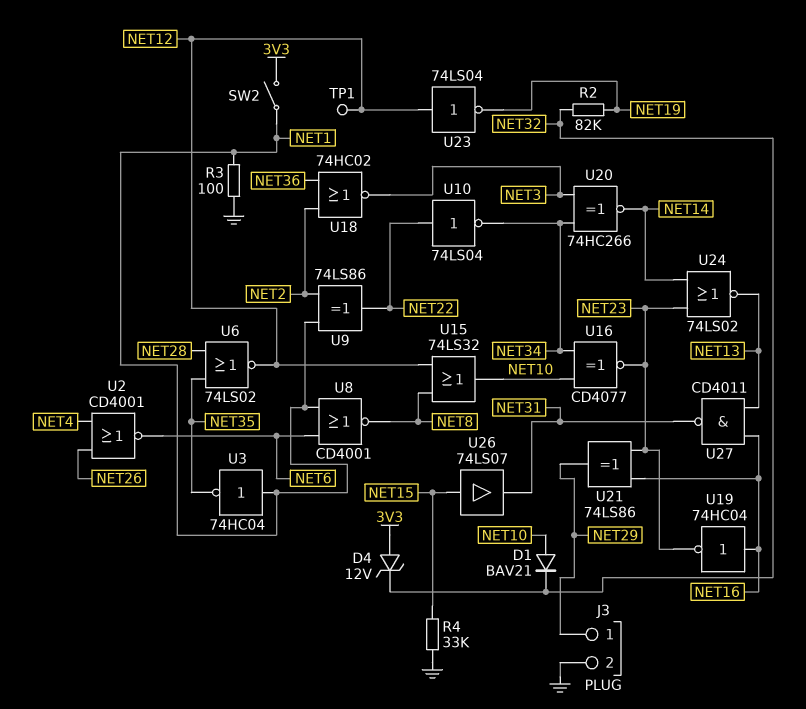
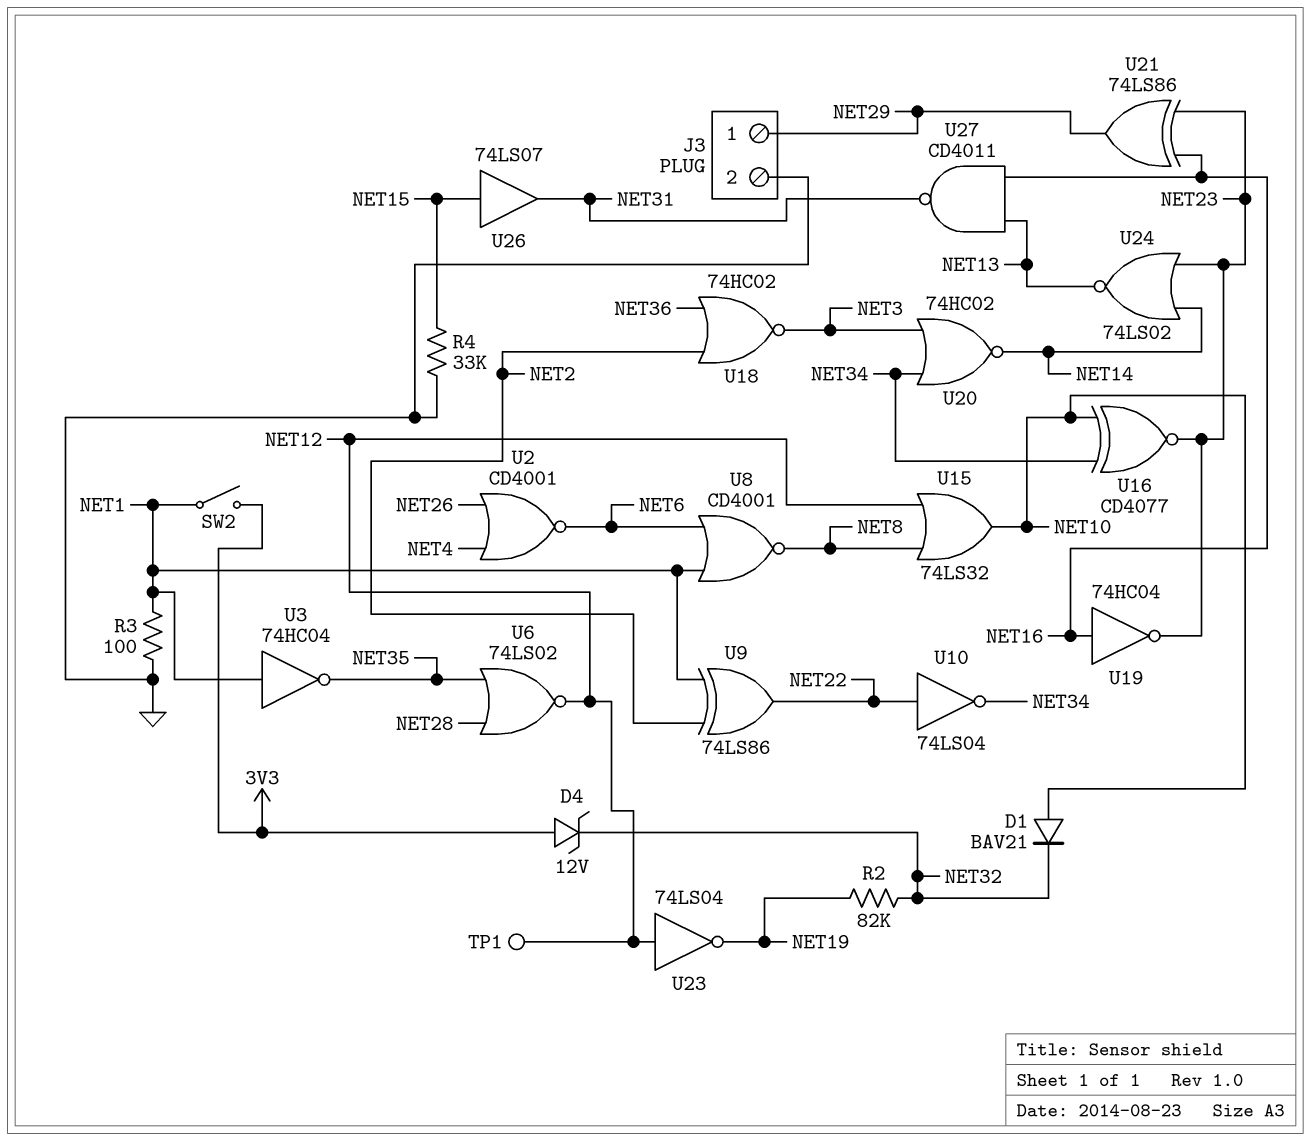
U20: XNOR 74HC266 (in NET3, in NET34, out NET14) -> NOR 74HC02 (in NET3, in NET34, out NET14)

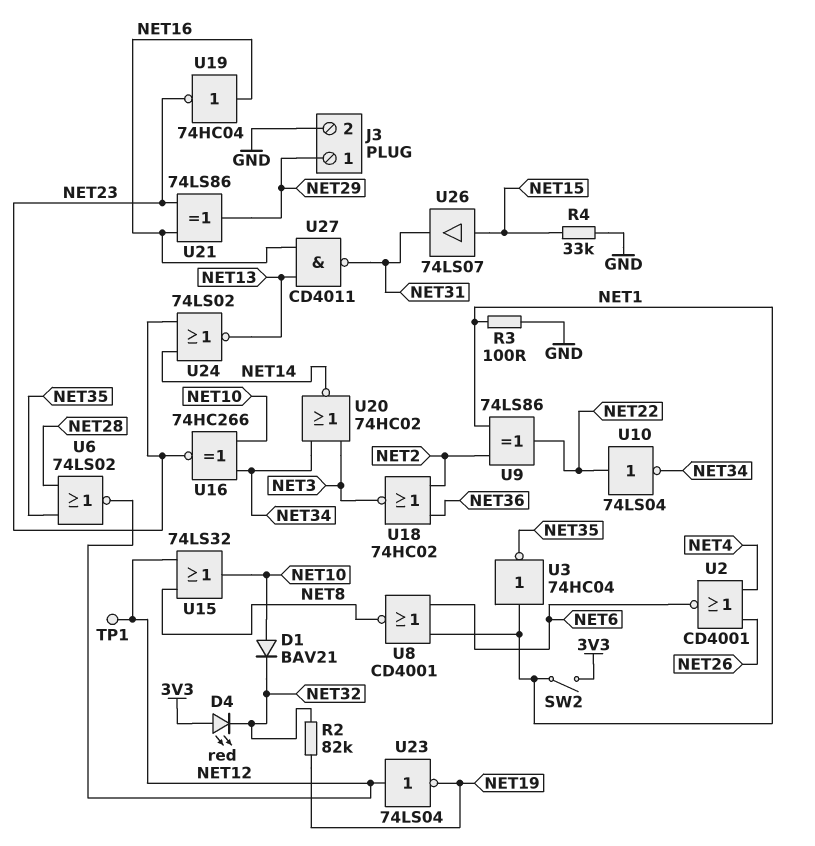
D4: zener 12V (A 3V3, K NET32) -> LED red (A 3V3, K NET32)
U16: XNOR CD4077 (in NET10, in NET34, out NET23) -> XNOR 74HC266 (in NET10, in NET34, out NET23)

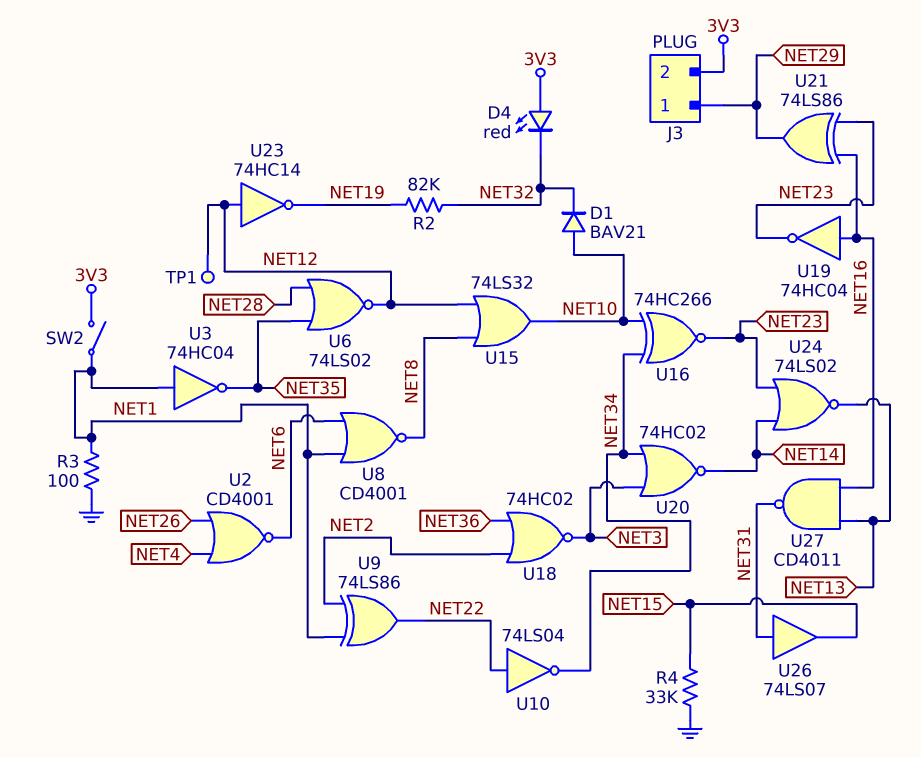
J3 pin 2: GND -> 3V3
U23: NOT 74LS04 (in NET12, out NET19) -> NOT 74HC14 (in NET12, out NET19)
U26: buffer 74LS07 (in NET15, out NET31) -> buffer 74LS07 (in NET31, out NET15)

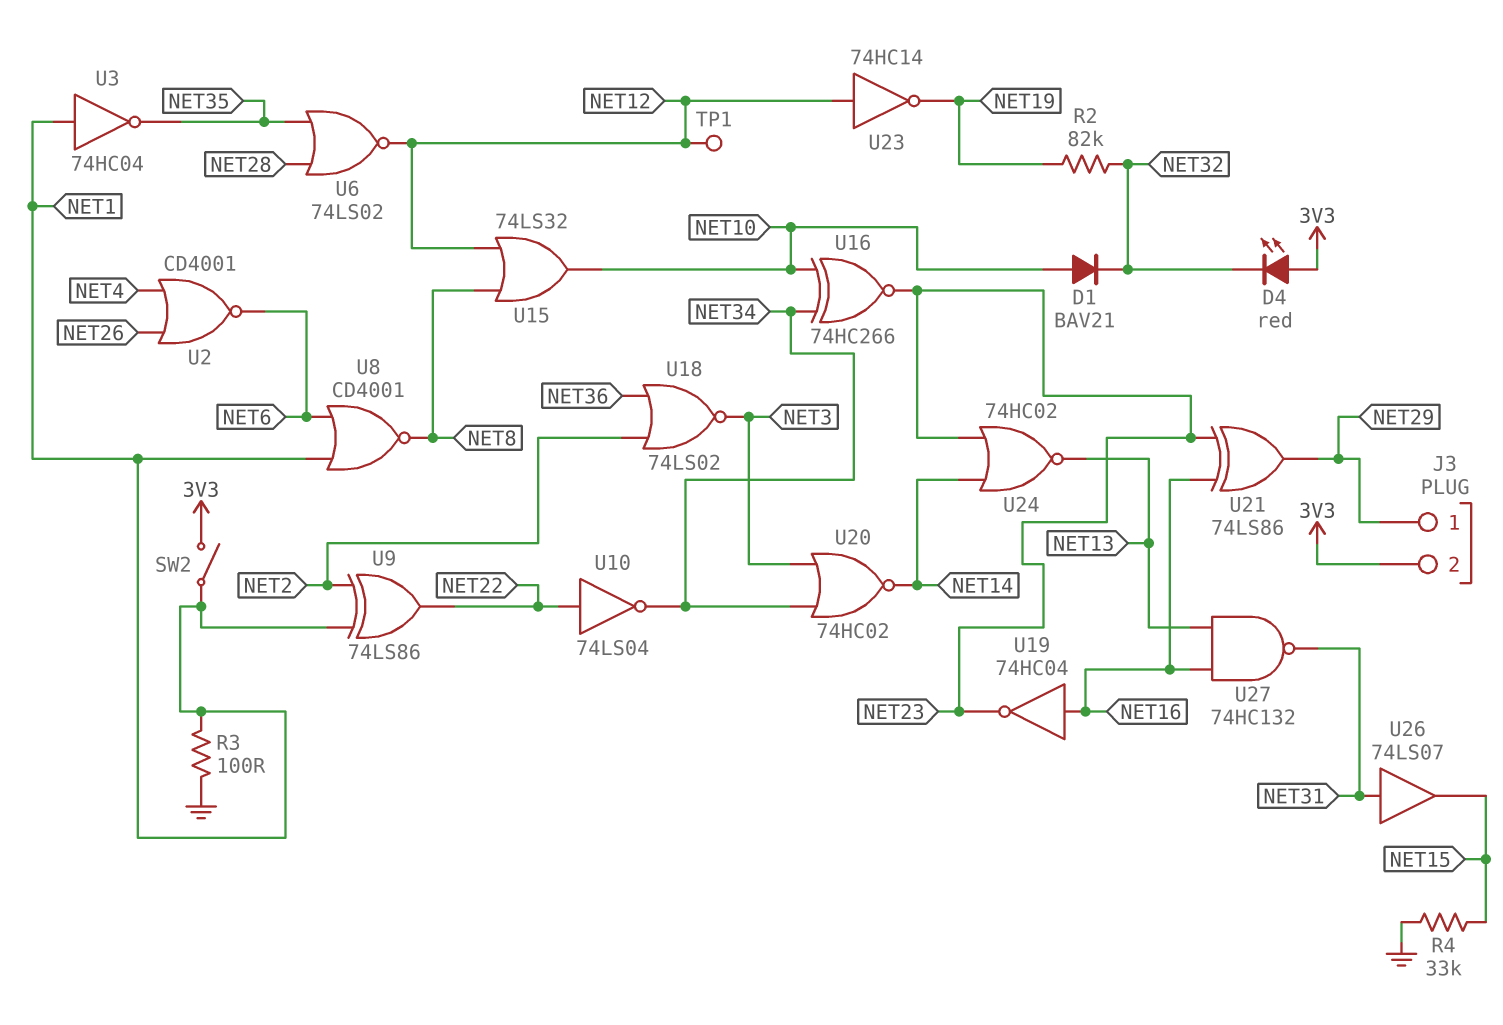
U18: NOR 74HC02 (in NET2, in NET36, out NET3) -> NOR 74LS02 (in NET2, in NET36, out NET3)
U24: NOR 74LS02 (in NET14, in NET23, out NET13) -> NOR 74HC02 (in NET14, in NET23, out NET13)
U27: NAND CD4011 (in NET13, in NET16, out NET31) -> NAND 74HC132 (in NET13, in NET16, out NET31)

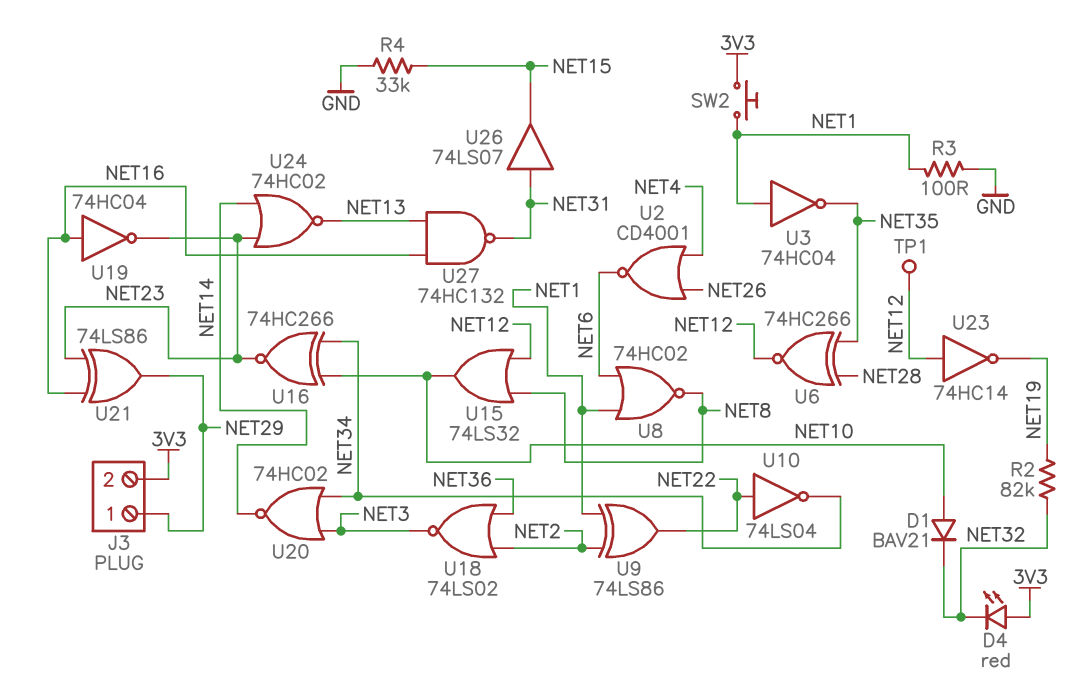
SW2: switch (3V3, NET1) -> button (3V3, NET1)
U6: NOR 74LS02 (in NET28, in NET35, out NET12) -> XNOR 74HC266 (in NET28, in NET35, out NET12)
U8: NOR CD4001 (in NET1, in NET6, out NET8) -> NOR 74HC02 (in NET1, in NET6, out NET8)

